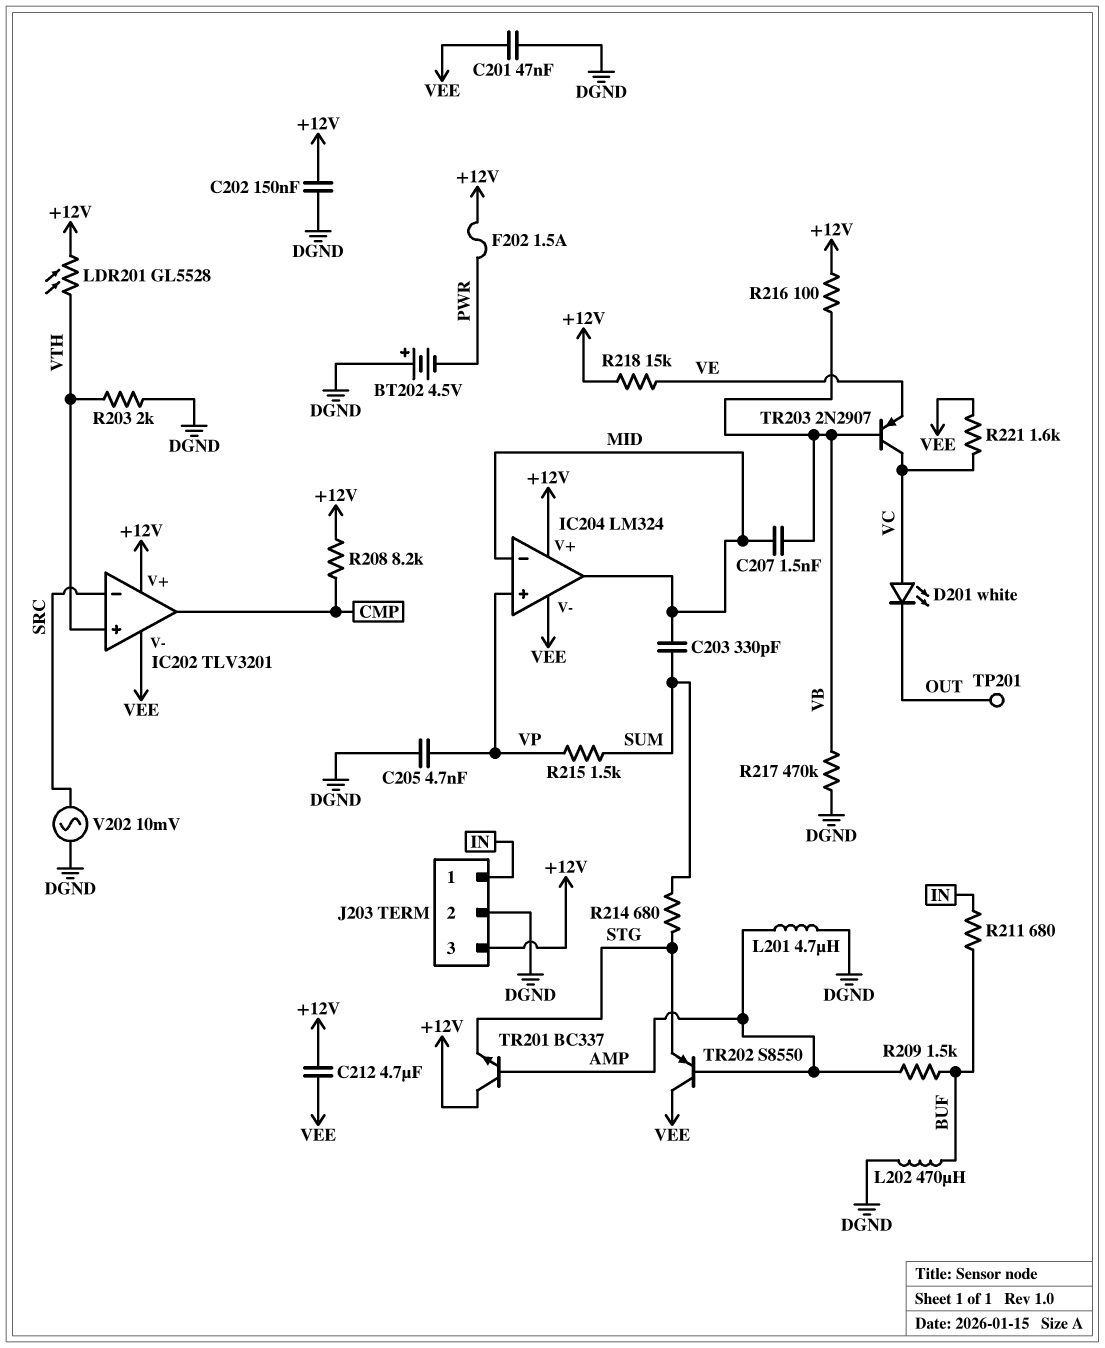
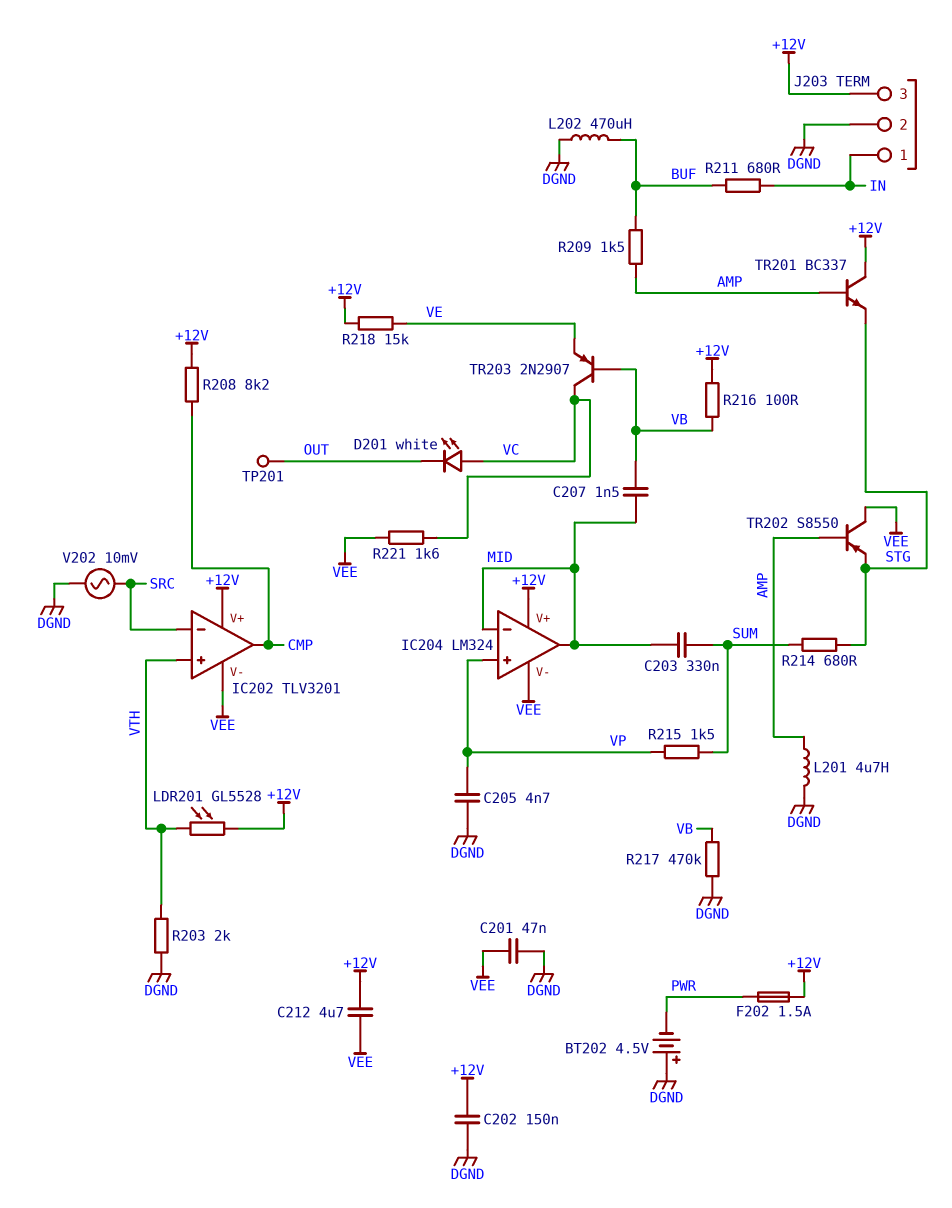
C203: 330pF (MID, SUM) -> 330nF (MID, SUM)

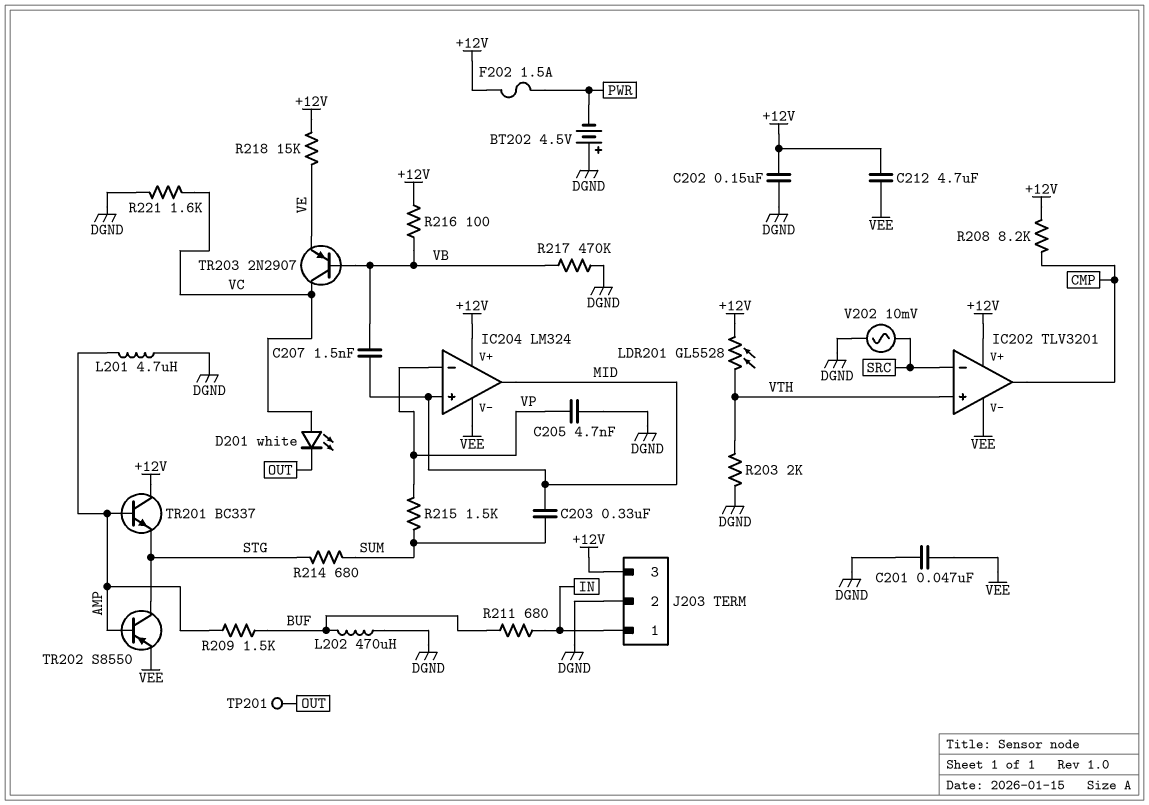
IC204 pin in+: VP -> MID
IC204 pin in-: MID -> VP
R221: 1.6k (VC, VEE) -> 1.6k (DGND, VC)
TR202: PNP S8550 (B AMP, C VEE, E STG) -> PNP S8550 (B AMP, C STG, E VEE)

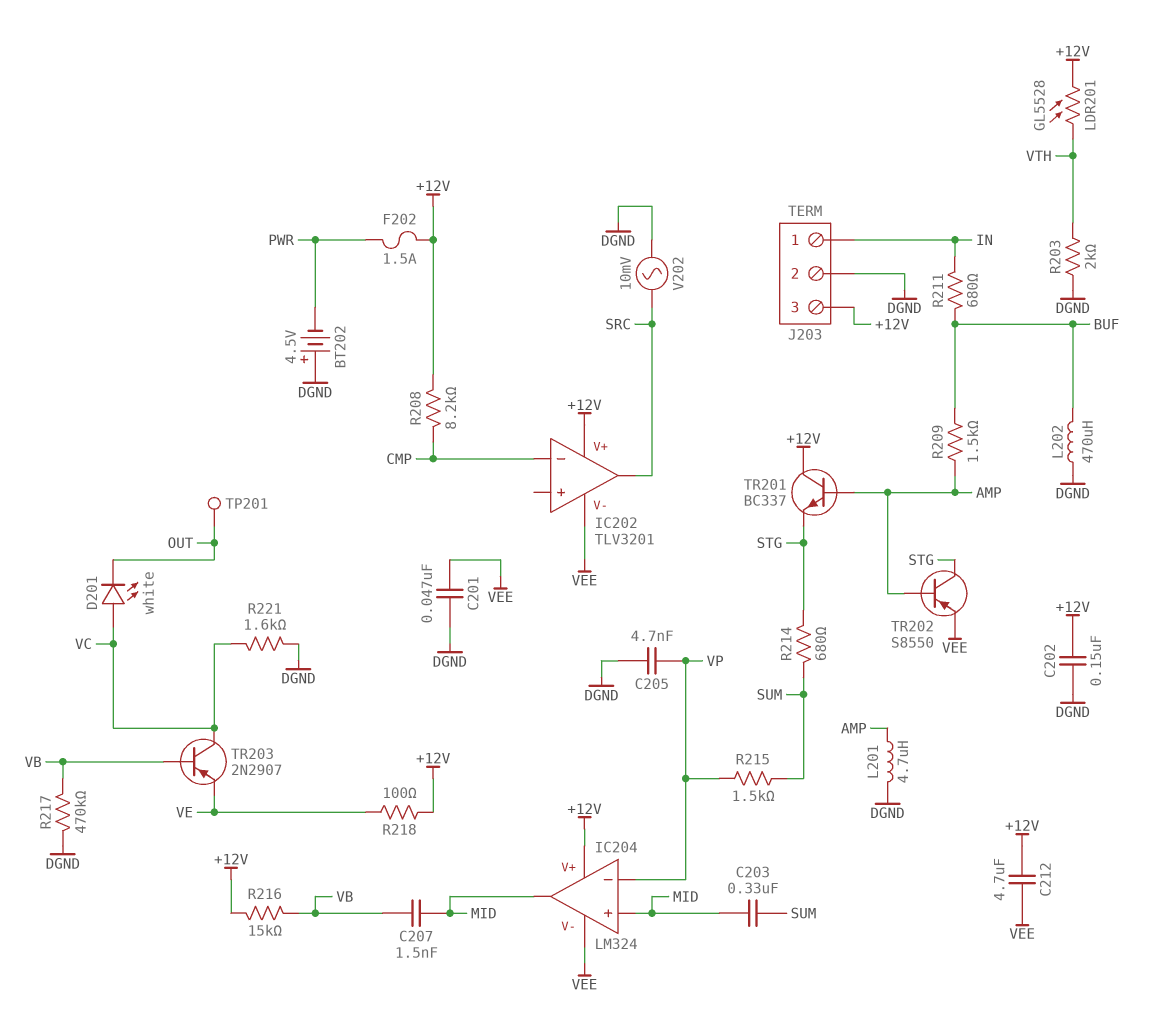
IC202 pin in+: VTH -> none
IC202 pin in-: SRC -> CMP
IC202 pin out: CMP -> SRC
R216: 100 (+12V, VB) -> 15k (+12V, VB)
R218: 15k (+12V, VE) -> 100 (+12V, VE)

